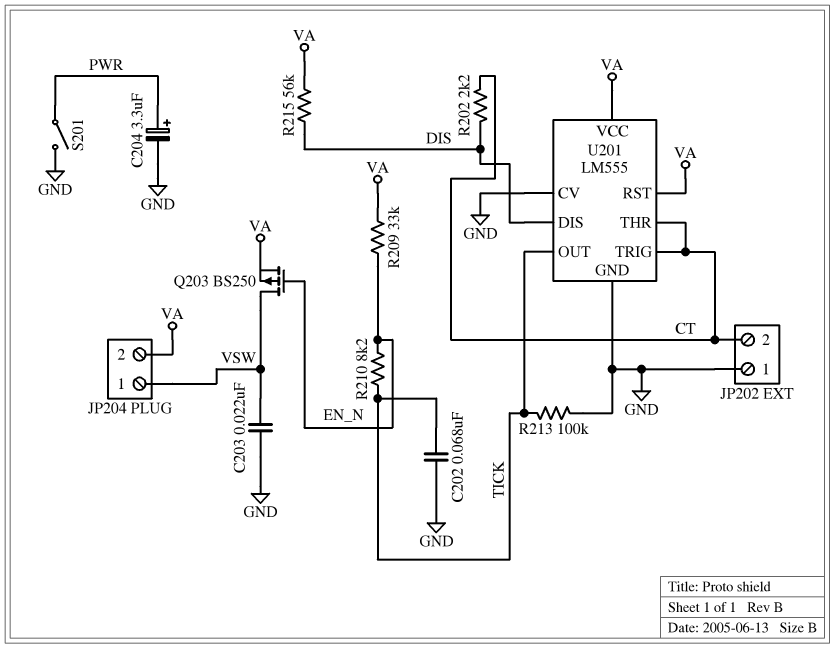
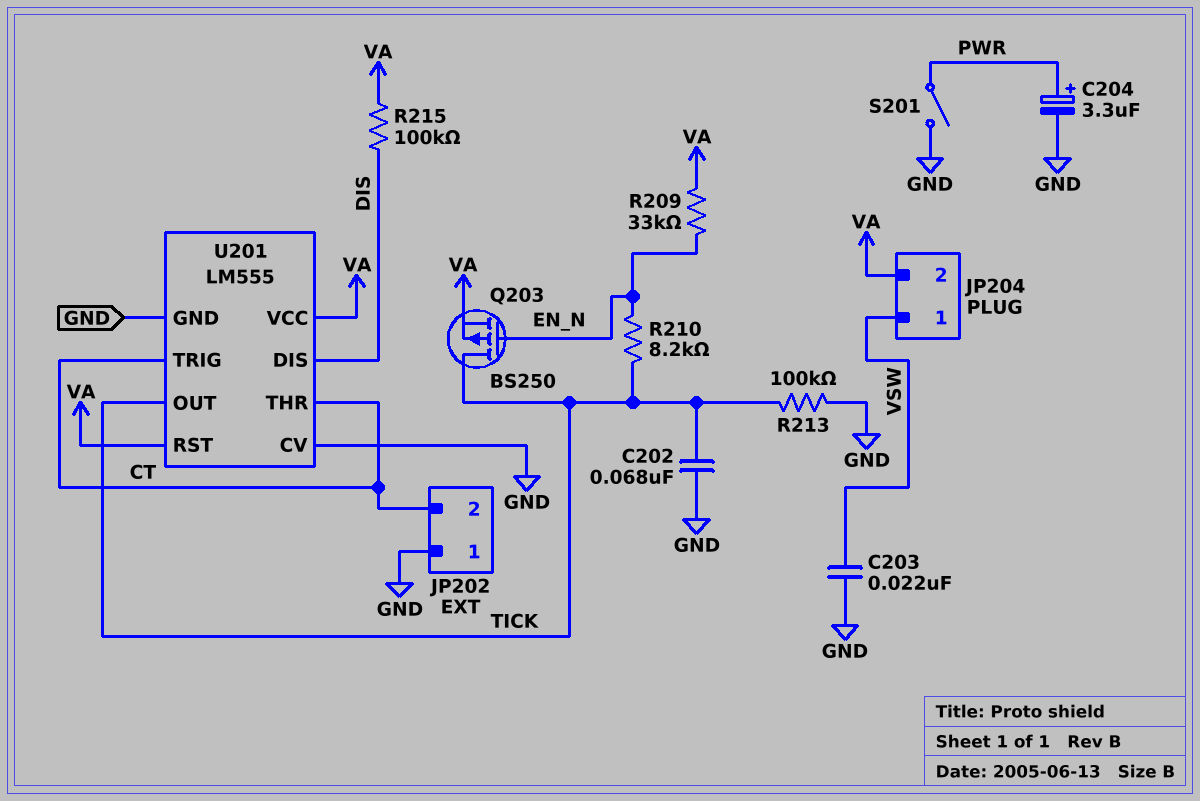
Q203: PMOS BS250 (G EN_N, D VSW, S VA) -> PMOS BS250 (G EN_N, D TICK, S VA)
R202: 2.2k (CT, DIS) -> none
R215: 56k (DIS, VA) -> 100k (DIS, VA)

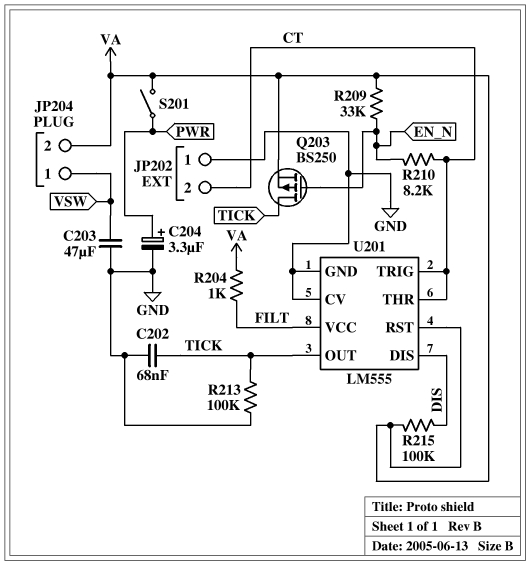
C203: 22nF (GND, VSW) -> 47uF (GND, VSW)
R204: none -> 1k (FILT, VA)
R210: 8.2k (EN_N, TICK) -> 8.2k (CT, EN_N)
S201: switch (GND, PWR) -> switch (PWR, VA)
U201 pin VCC: VA -> FILT

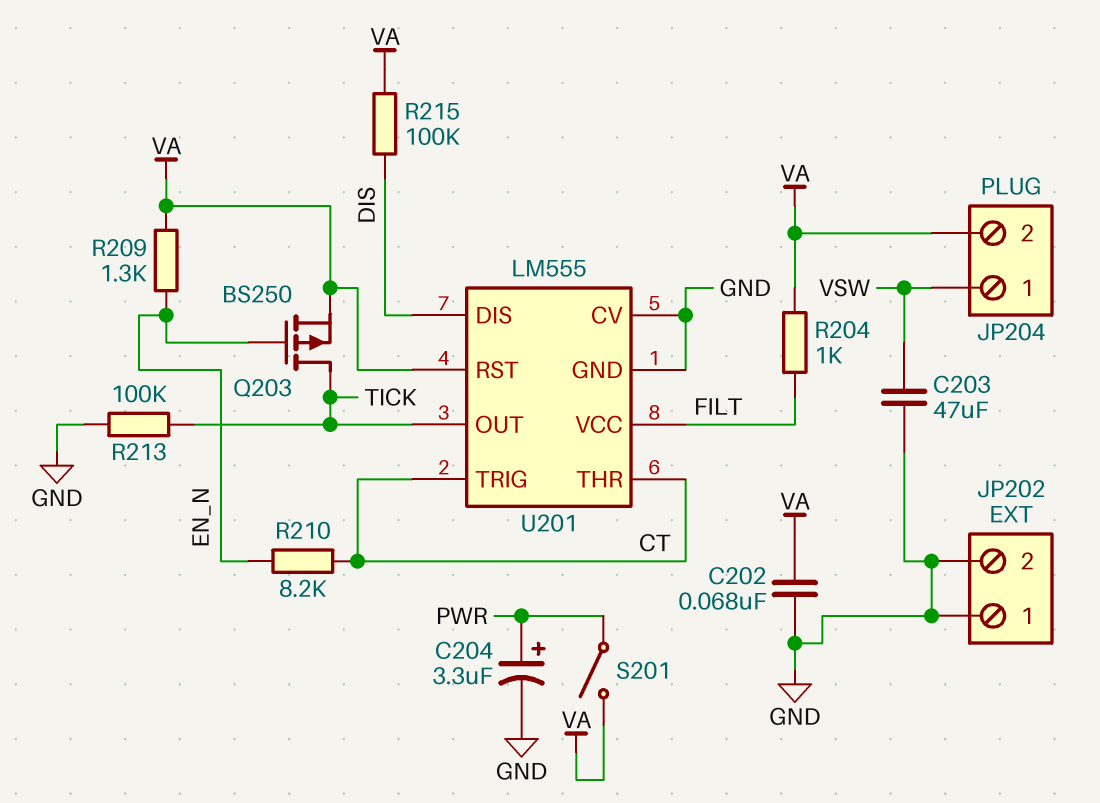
C202: 68nF (GND, TICK) -> 68nF (GND, VA)
JP202 pin 2: CT -> GND
R209: 33k (EN_N, VA) -> 1.3k (EN_N, VA)

